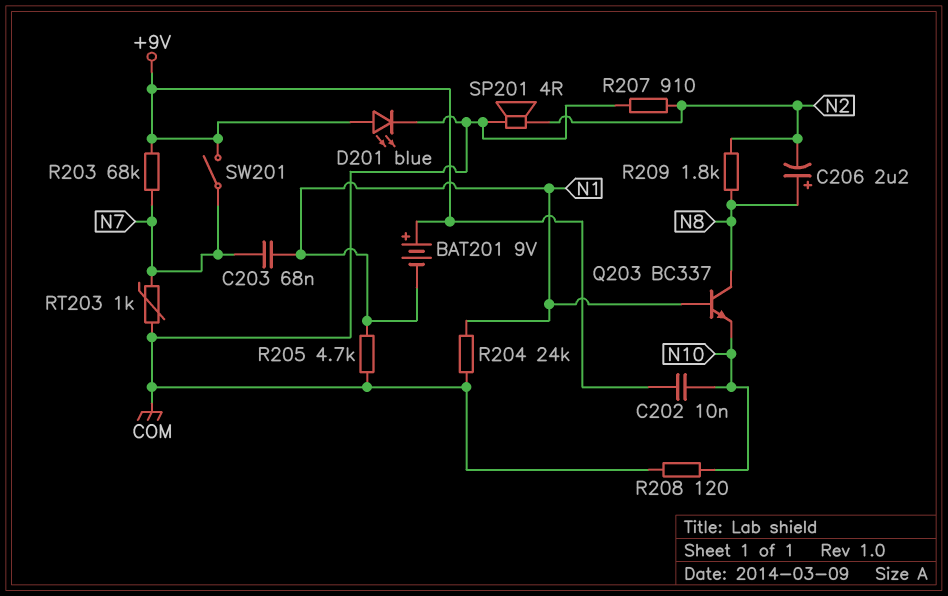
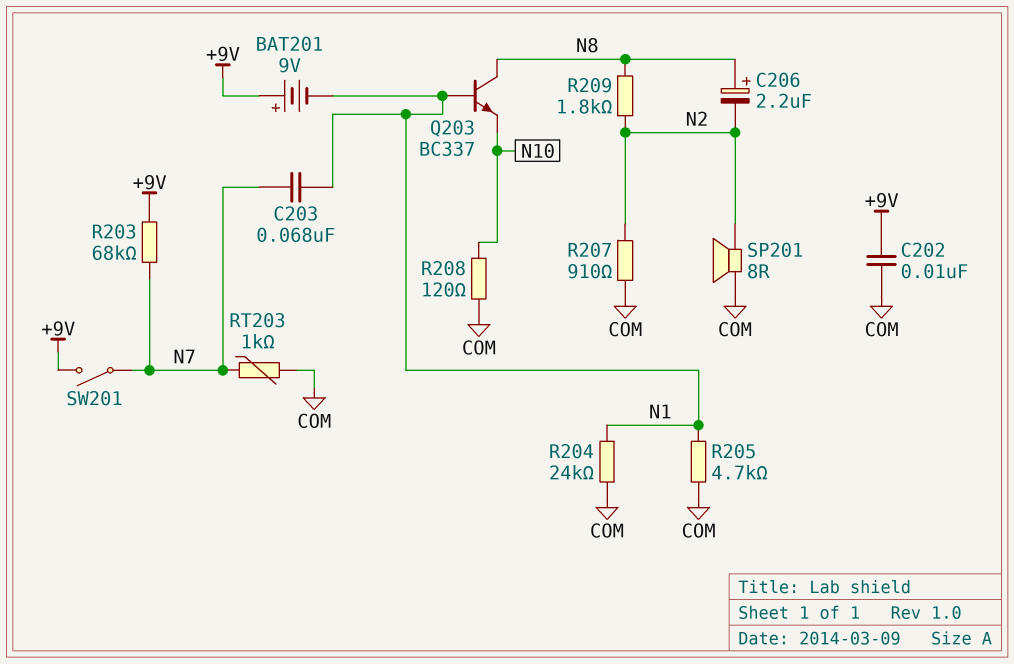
C202: 10nF (+9V, N10) -> 10nF (+9V, COM)
D201: LED blue (A +9V, K COM) -> none
SP201: speaker 4R (COM, N2) -> speaker 8R (COM, N2)

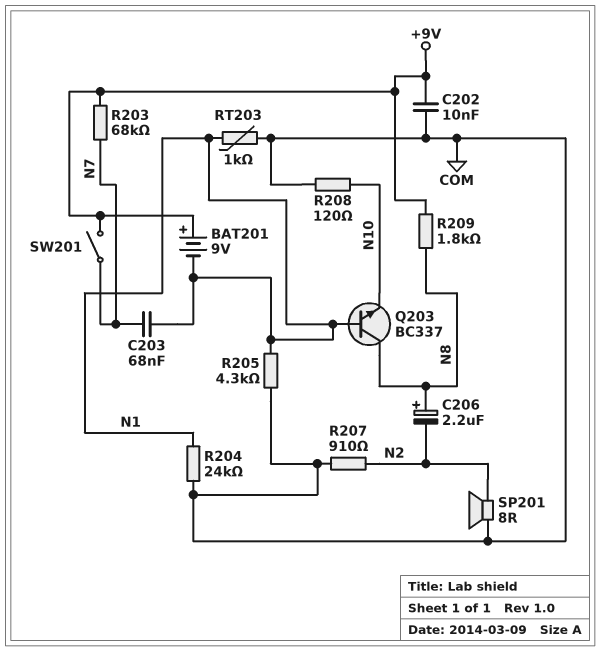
R205: 4.7k (COM, N1) -> 4.3k (COM, N1)
R209: 1.8k (N2, N8) -> 1.8k (+9V, N8)
RT203: 1k (COM, N7) -> 1k (COM, N1)

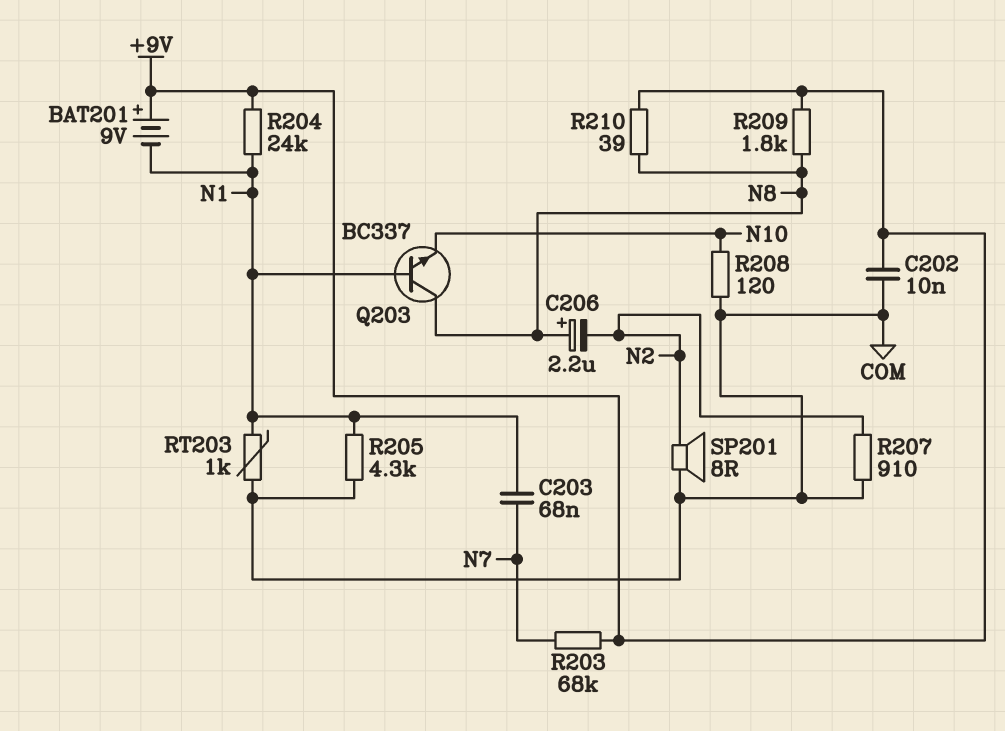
R204: 24k (COM, N1) -> 24k (+9V, N1)
R210: none -> 39 (+9V, N8)
SW201: switch (+9V, N7) -> none

